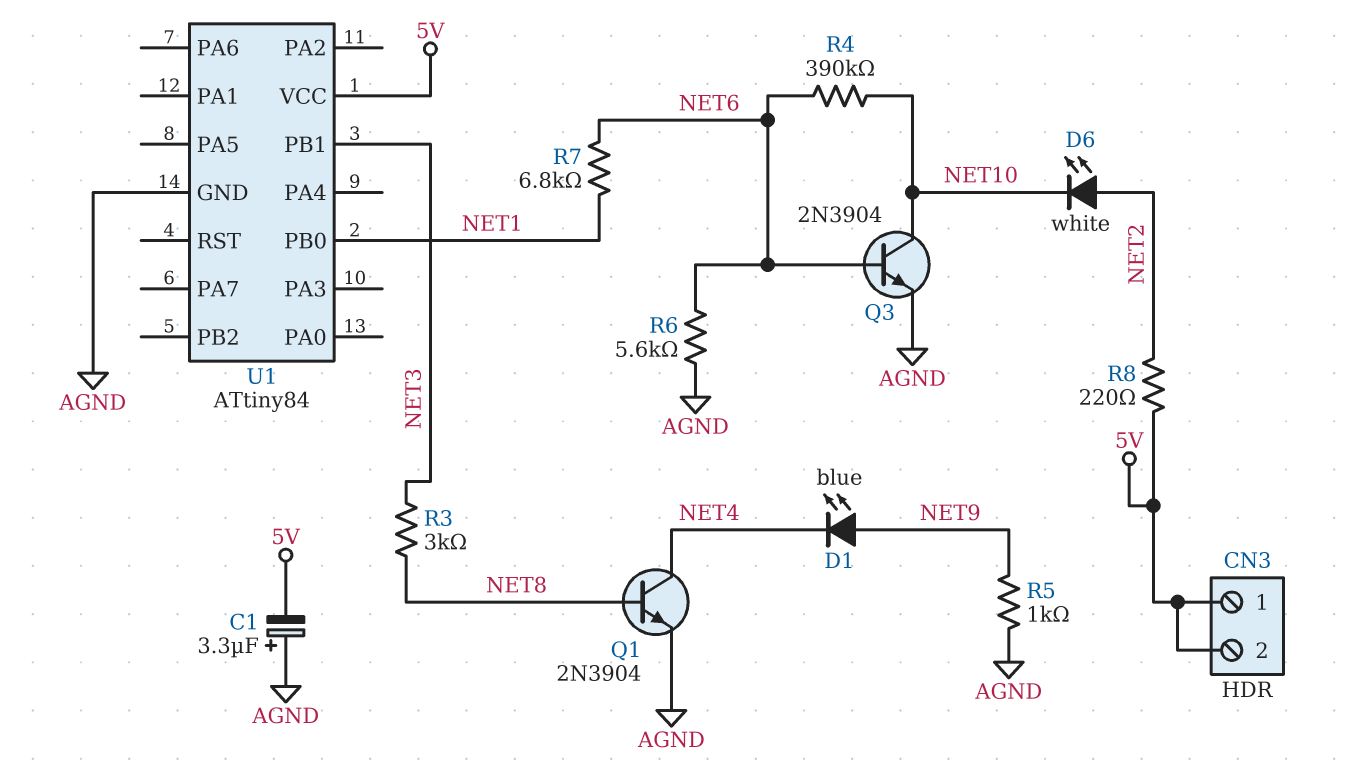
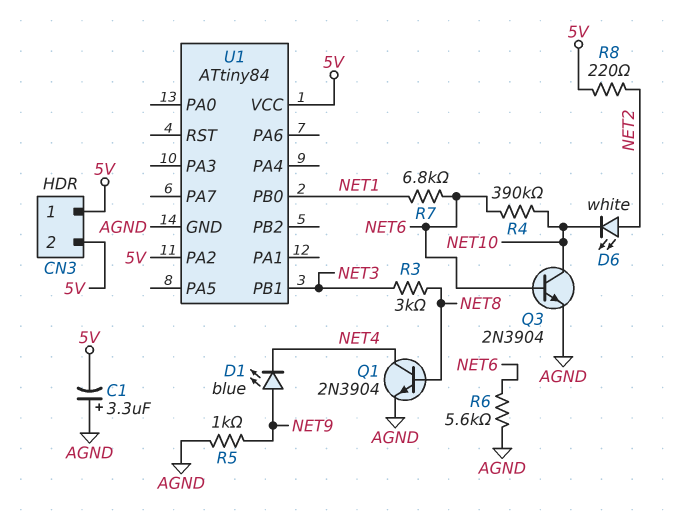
U1 pin PA2: none -> 5V

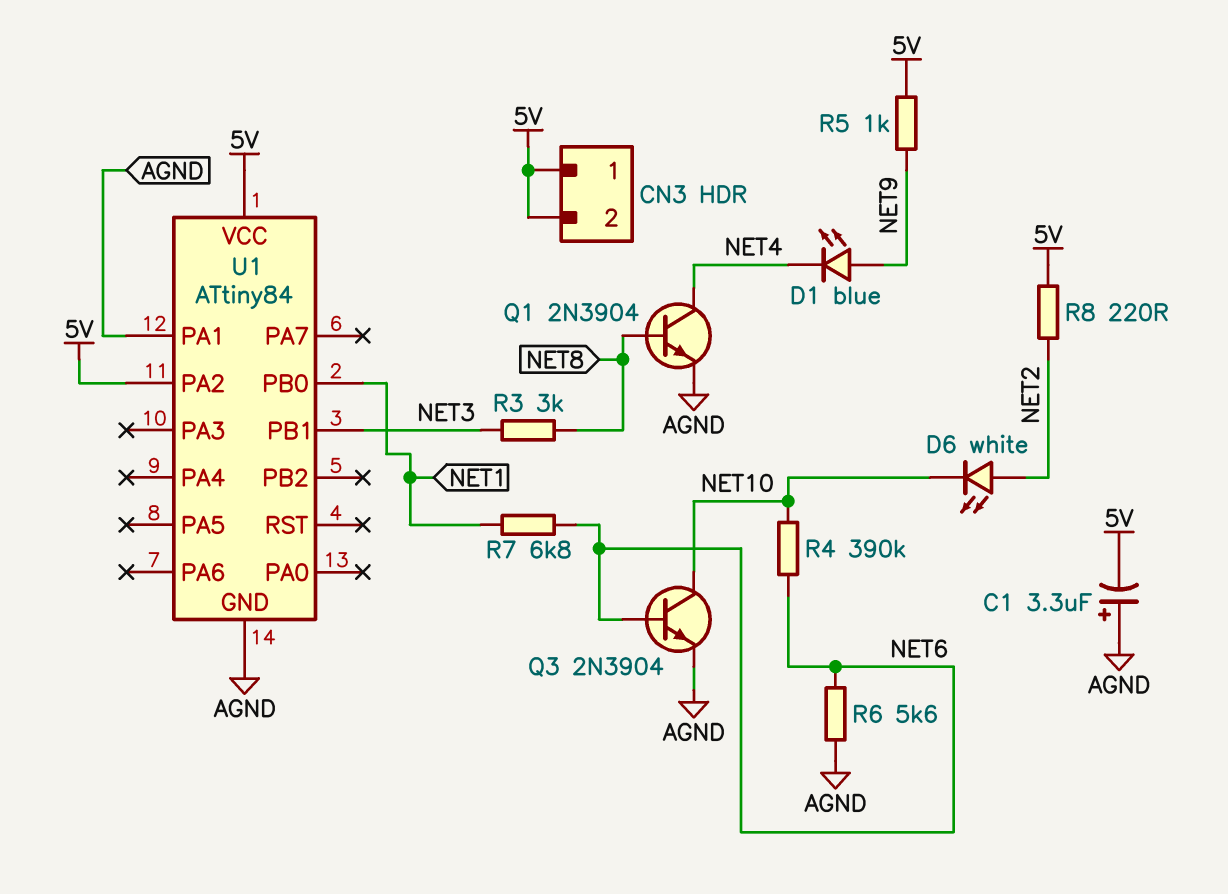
R5: 1k (AGND, NET9) -> 1k (5V, NET9)
U1 pin PA1: none -> AGND

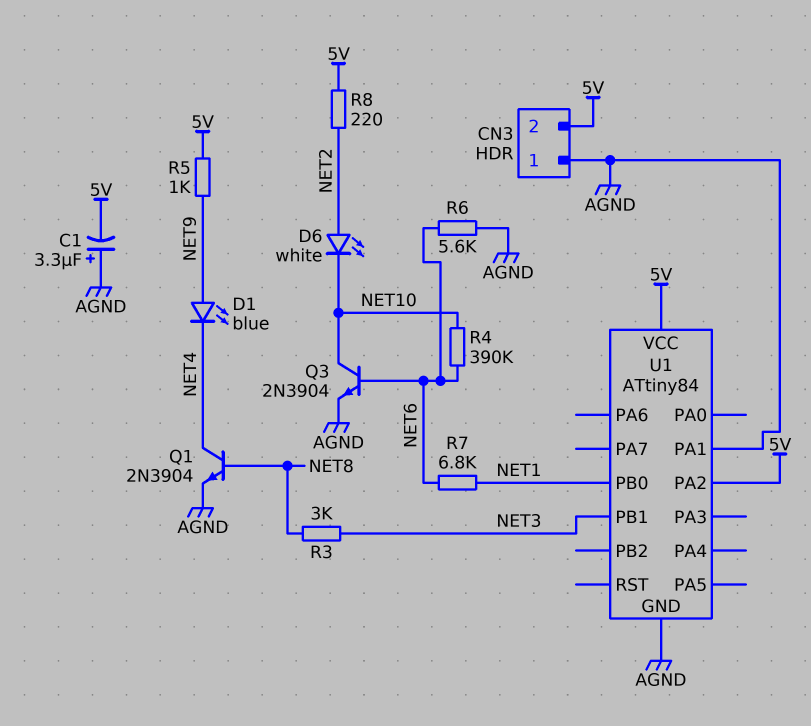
CN3 pin 1: 5V -> AGND

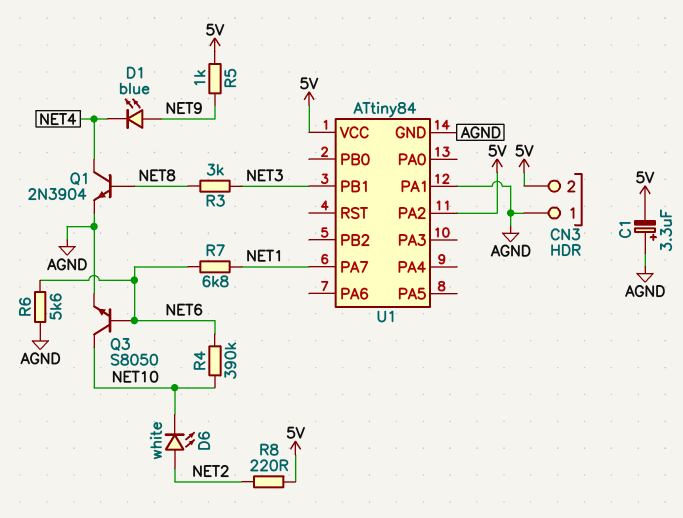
Q3: NPN 2N3904 (B NET6, C NET10, E AGND) -> NPN S8050 (B NET6, C NET10, E AGND)
U1 pin PA7: none -> NET1
U1 pin PB0: NET1 -> none

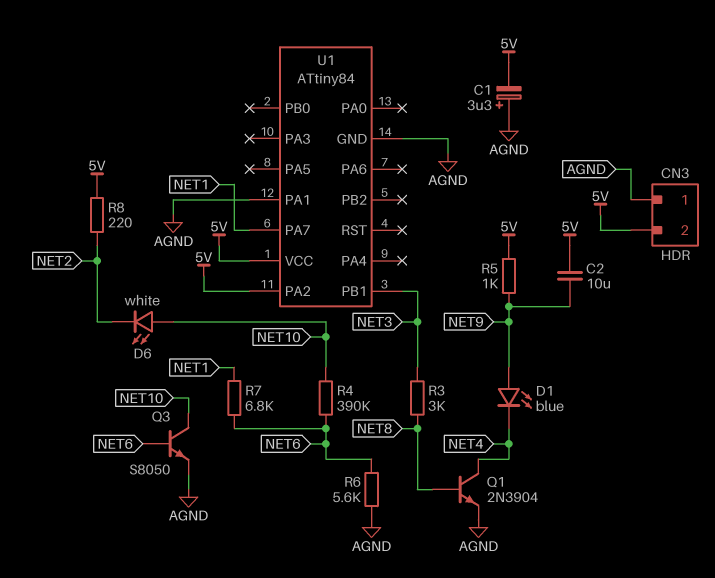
C2: none -> 10uF (5V, NET9)
D6: LED white (A NET2, K NET10) -> LED white (A NET10, K NET2)

